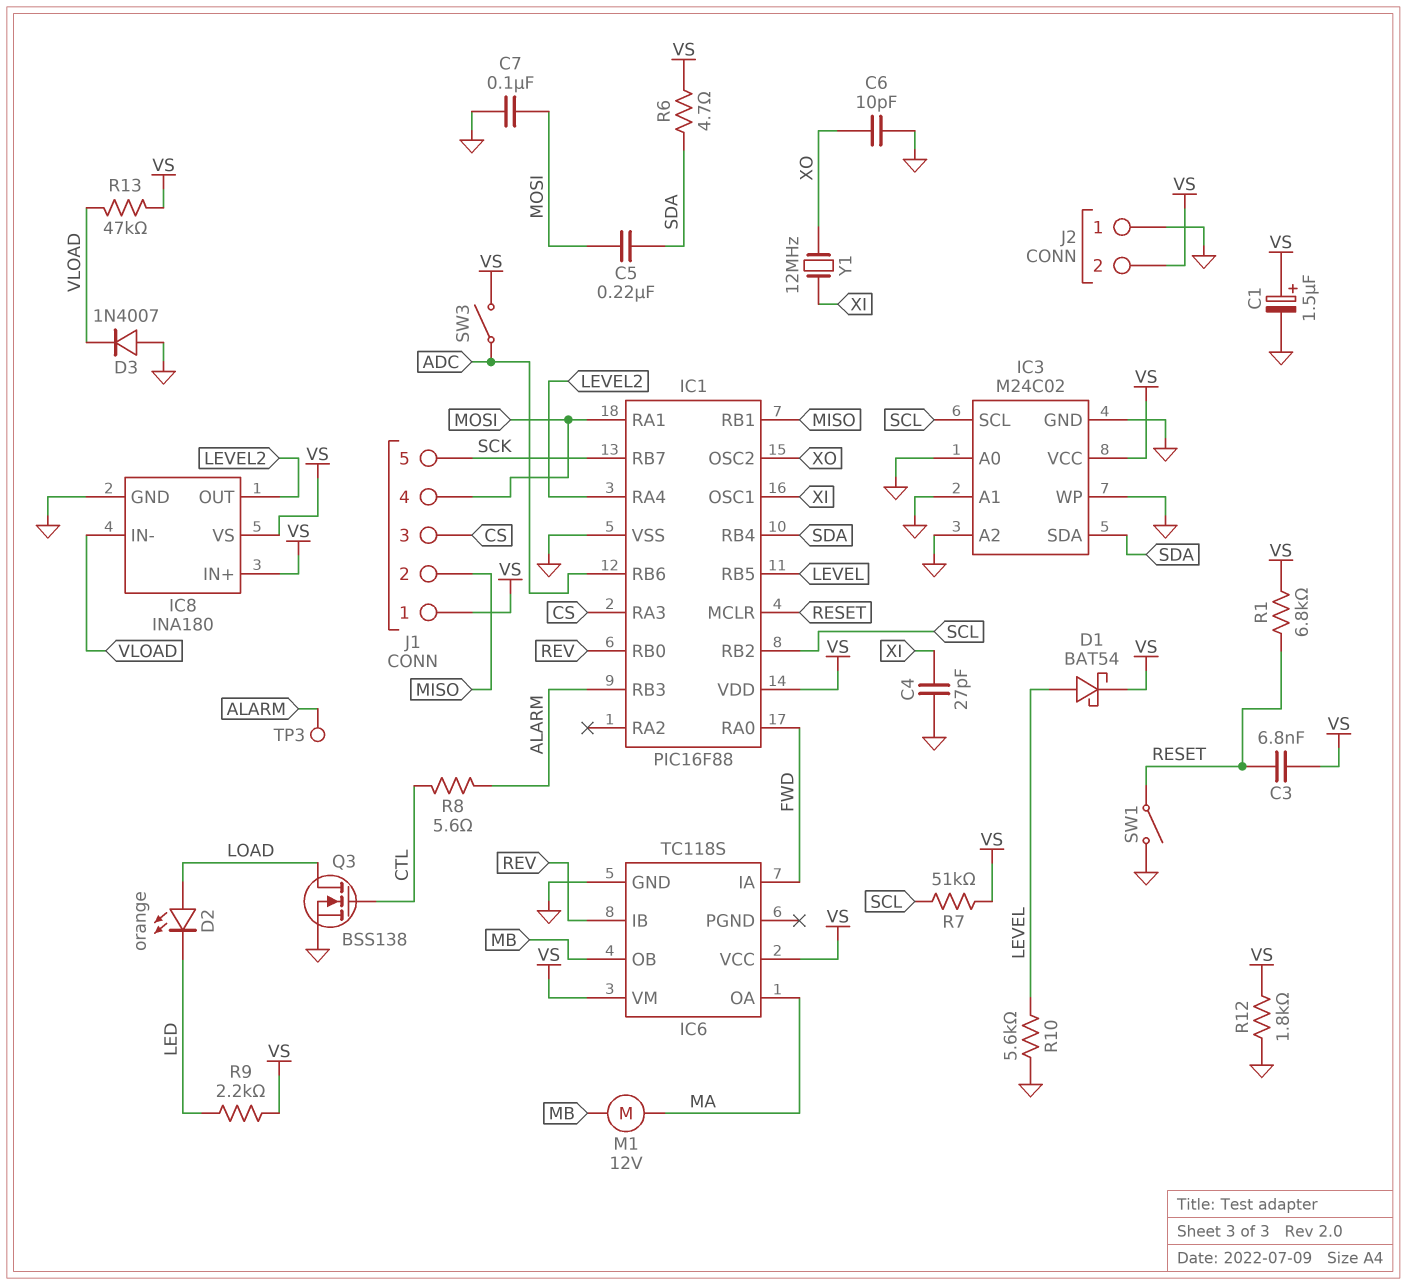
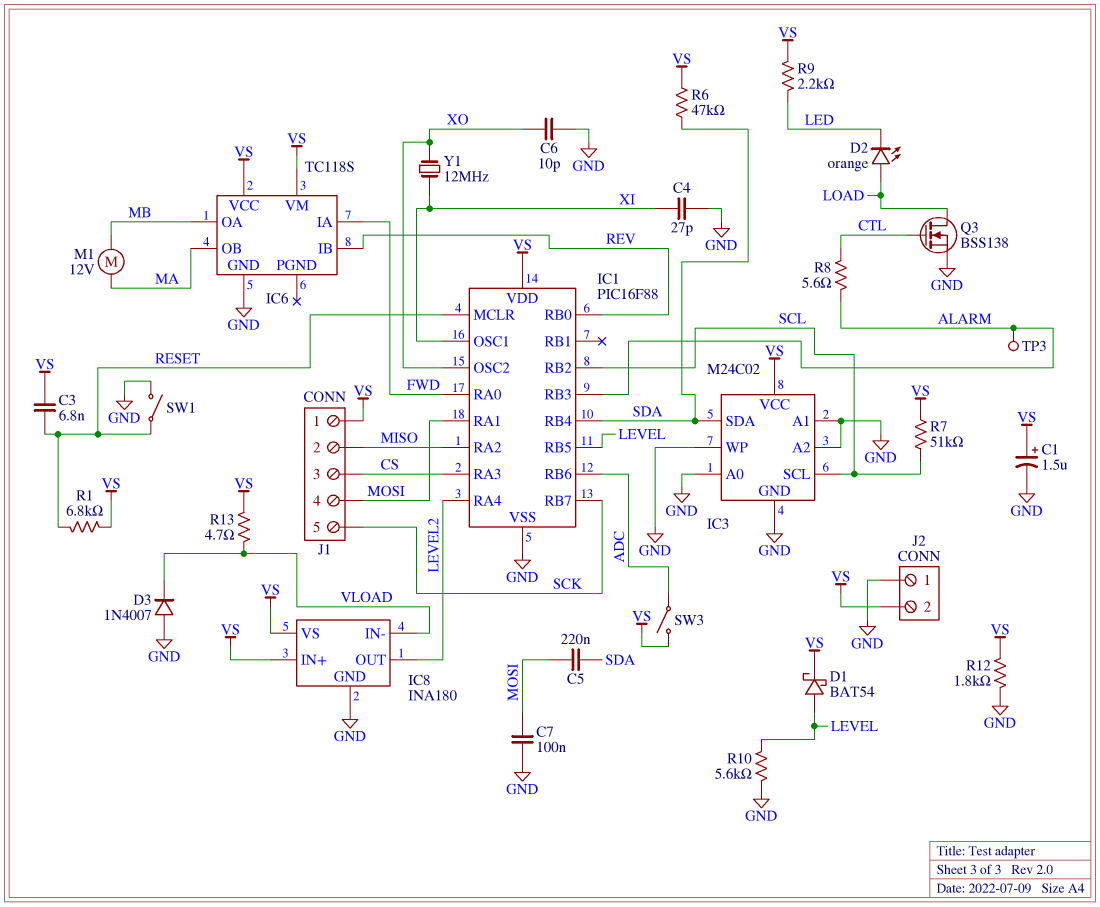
IC1 pin RA2: none -> MISO
IC1 pin RB1: MISO -> none
IC6 pin OA: MA -> MB
IC6 pin OB: MB -> MA
R6: 4.7 (SDA, VS) -> 47k (SDA, VS)
R13: 47k (VLOAD, VS) -> 4.7 (VLOAD, VS)

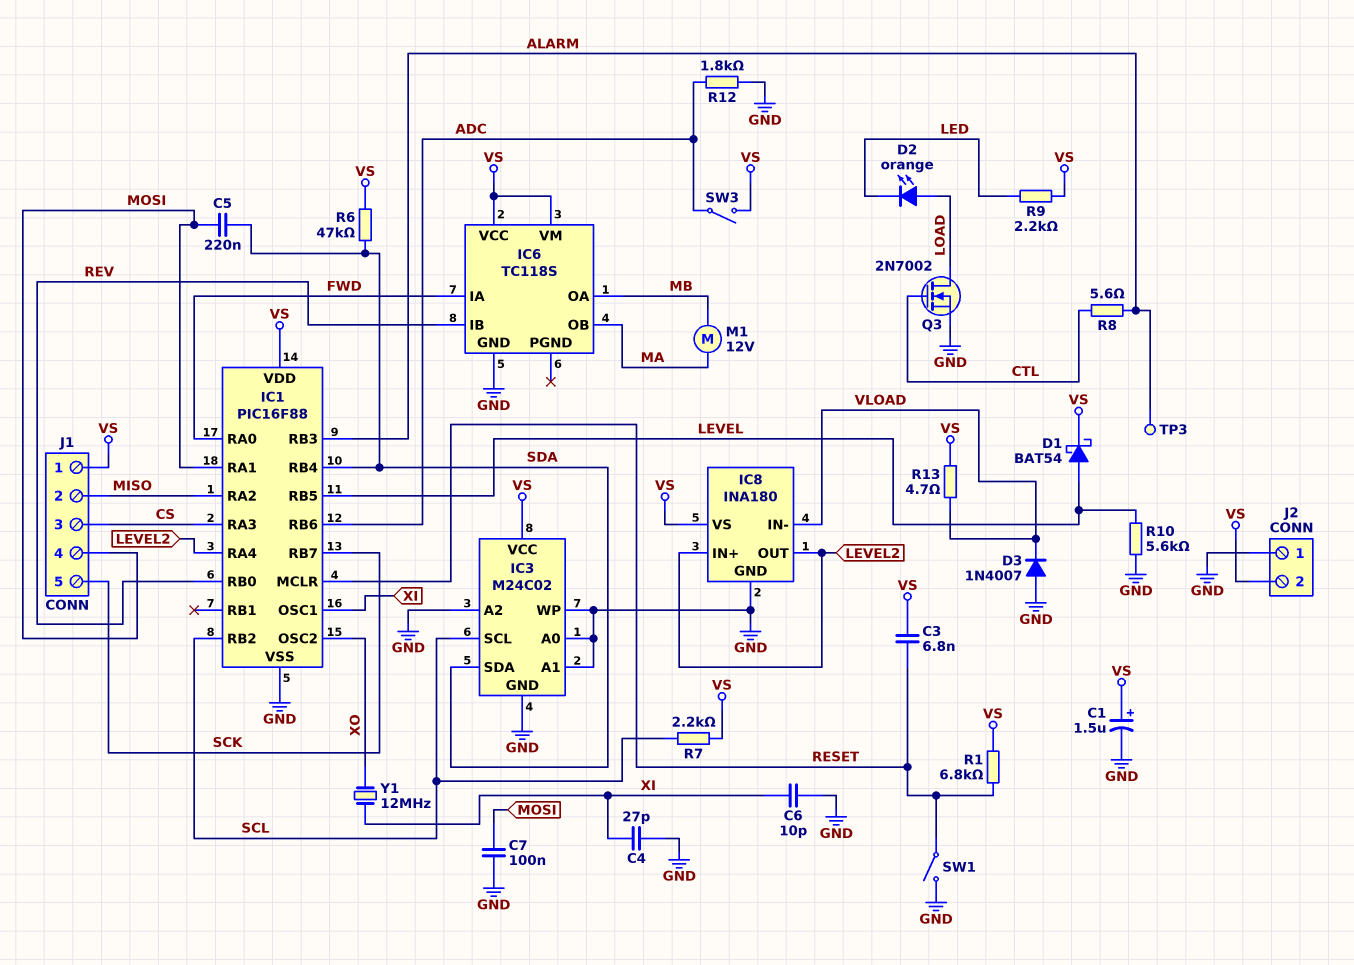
C6: 10pF (GND, XO) -> 10pF (GND, XI)
IC8 pin IN+: VS -> LEVEL2
Q3: NMOS BSS138 (G CTL, D LOAD, S GND) -> NMOS 2N7002 (G CTL, D LOAD, S GND)
R7: 51k (SCL, VS) -> 2.2k (SCL, VS)
R12: 1.8k (GND, VS) -> 1.8k (ADC, GND)

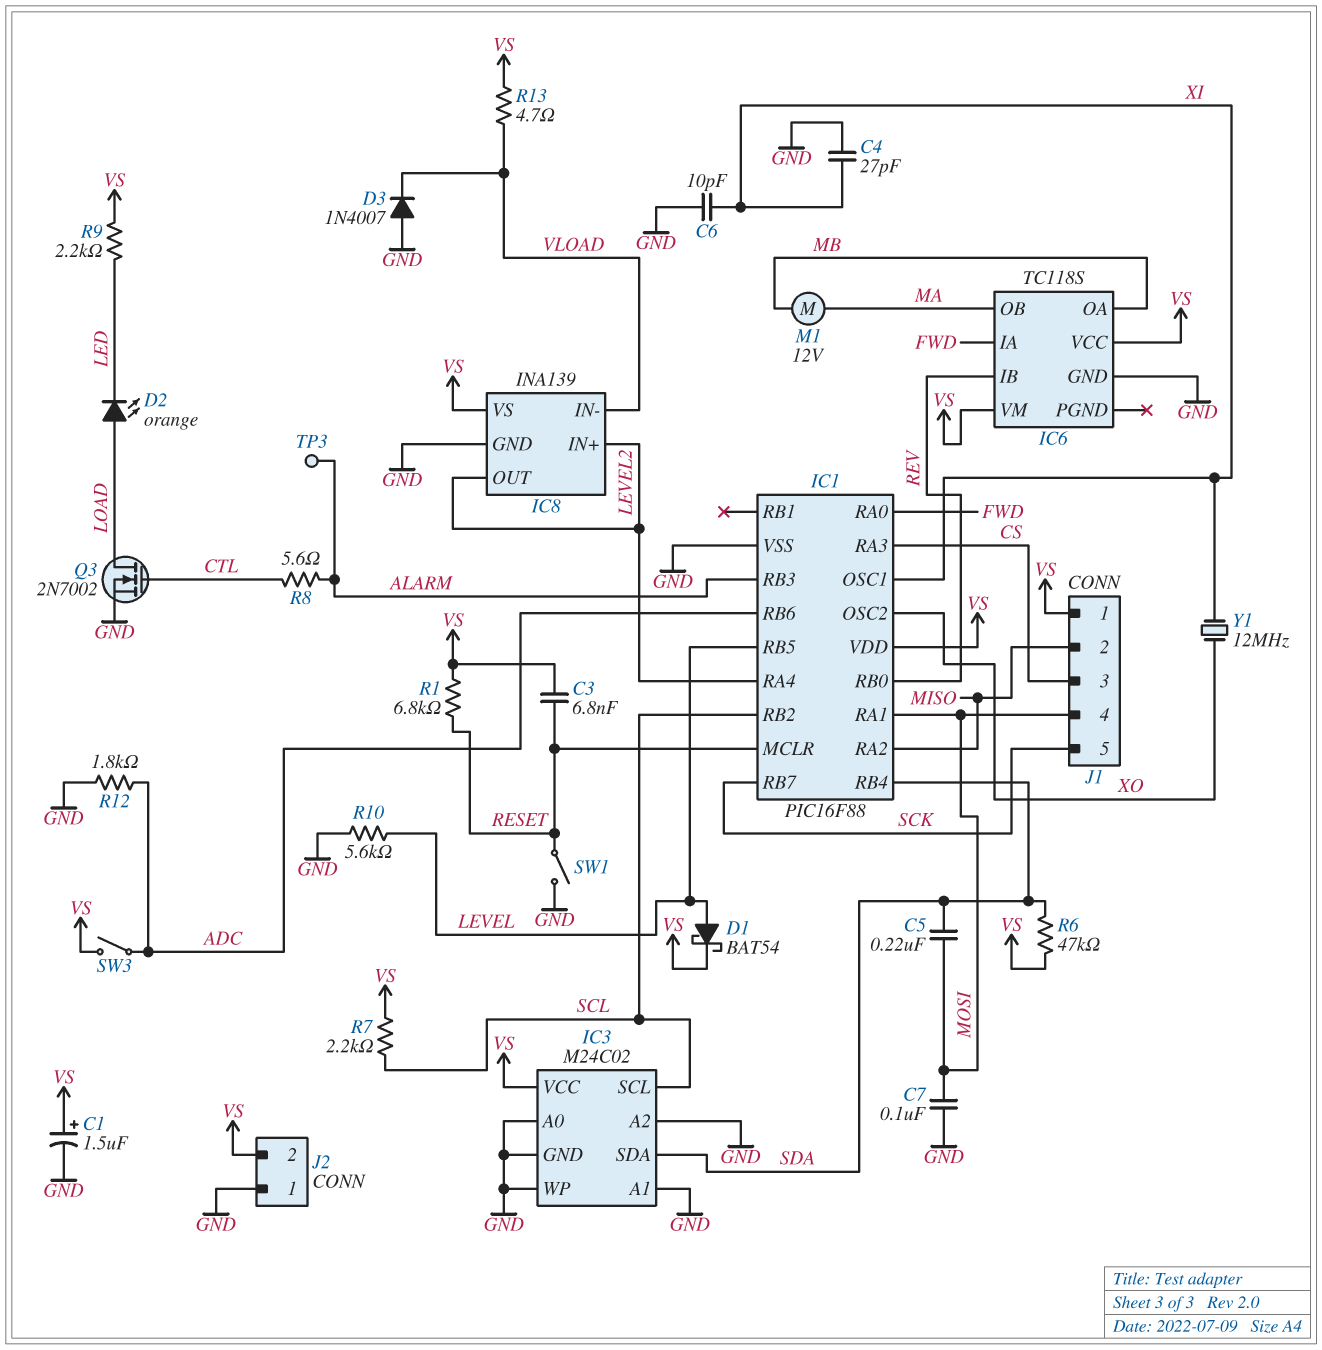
IC8: INA180 -> INA139

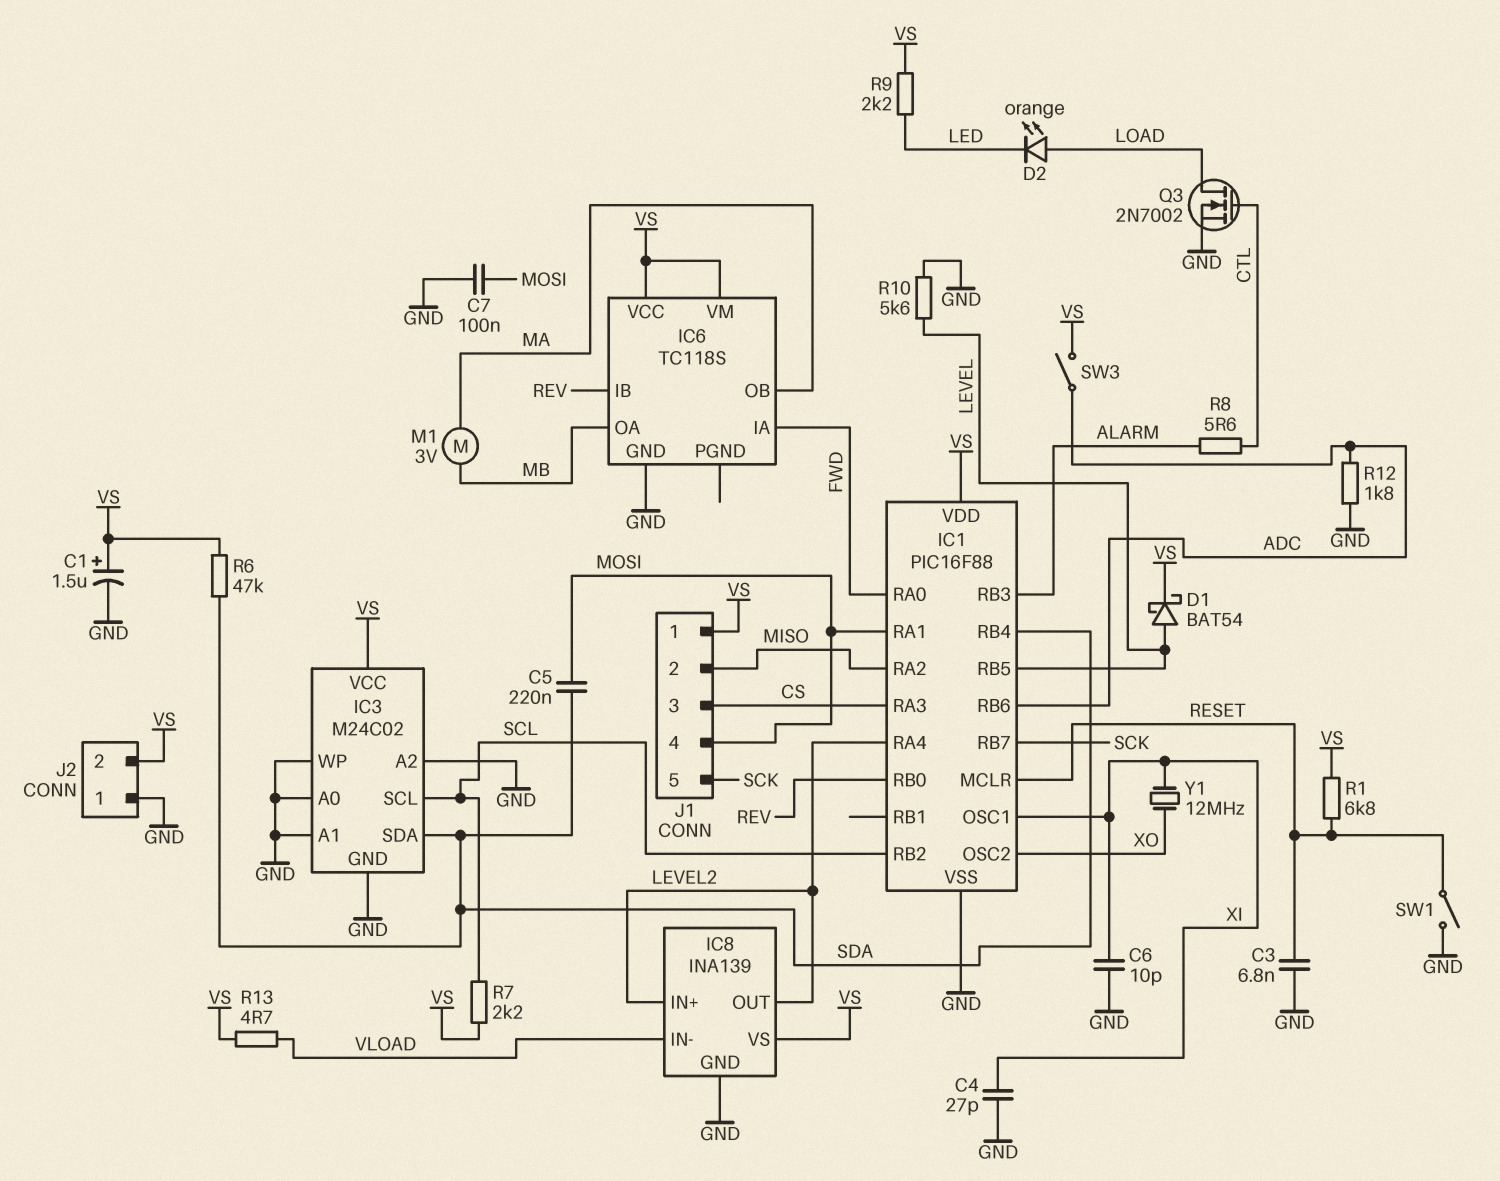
C3: 6.8nF (RESET, VS) -> 6.8nF (GND, RESET)
D3: diode 1N4007 (A GND, K VLOAD) -> none
M1: motor 12V (MA, MB) -> motor 3V (MA, MB)
TP3: test point (ALARM) -> none

